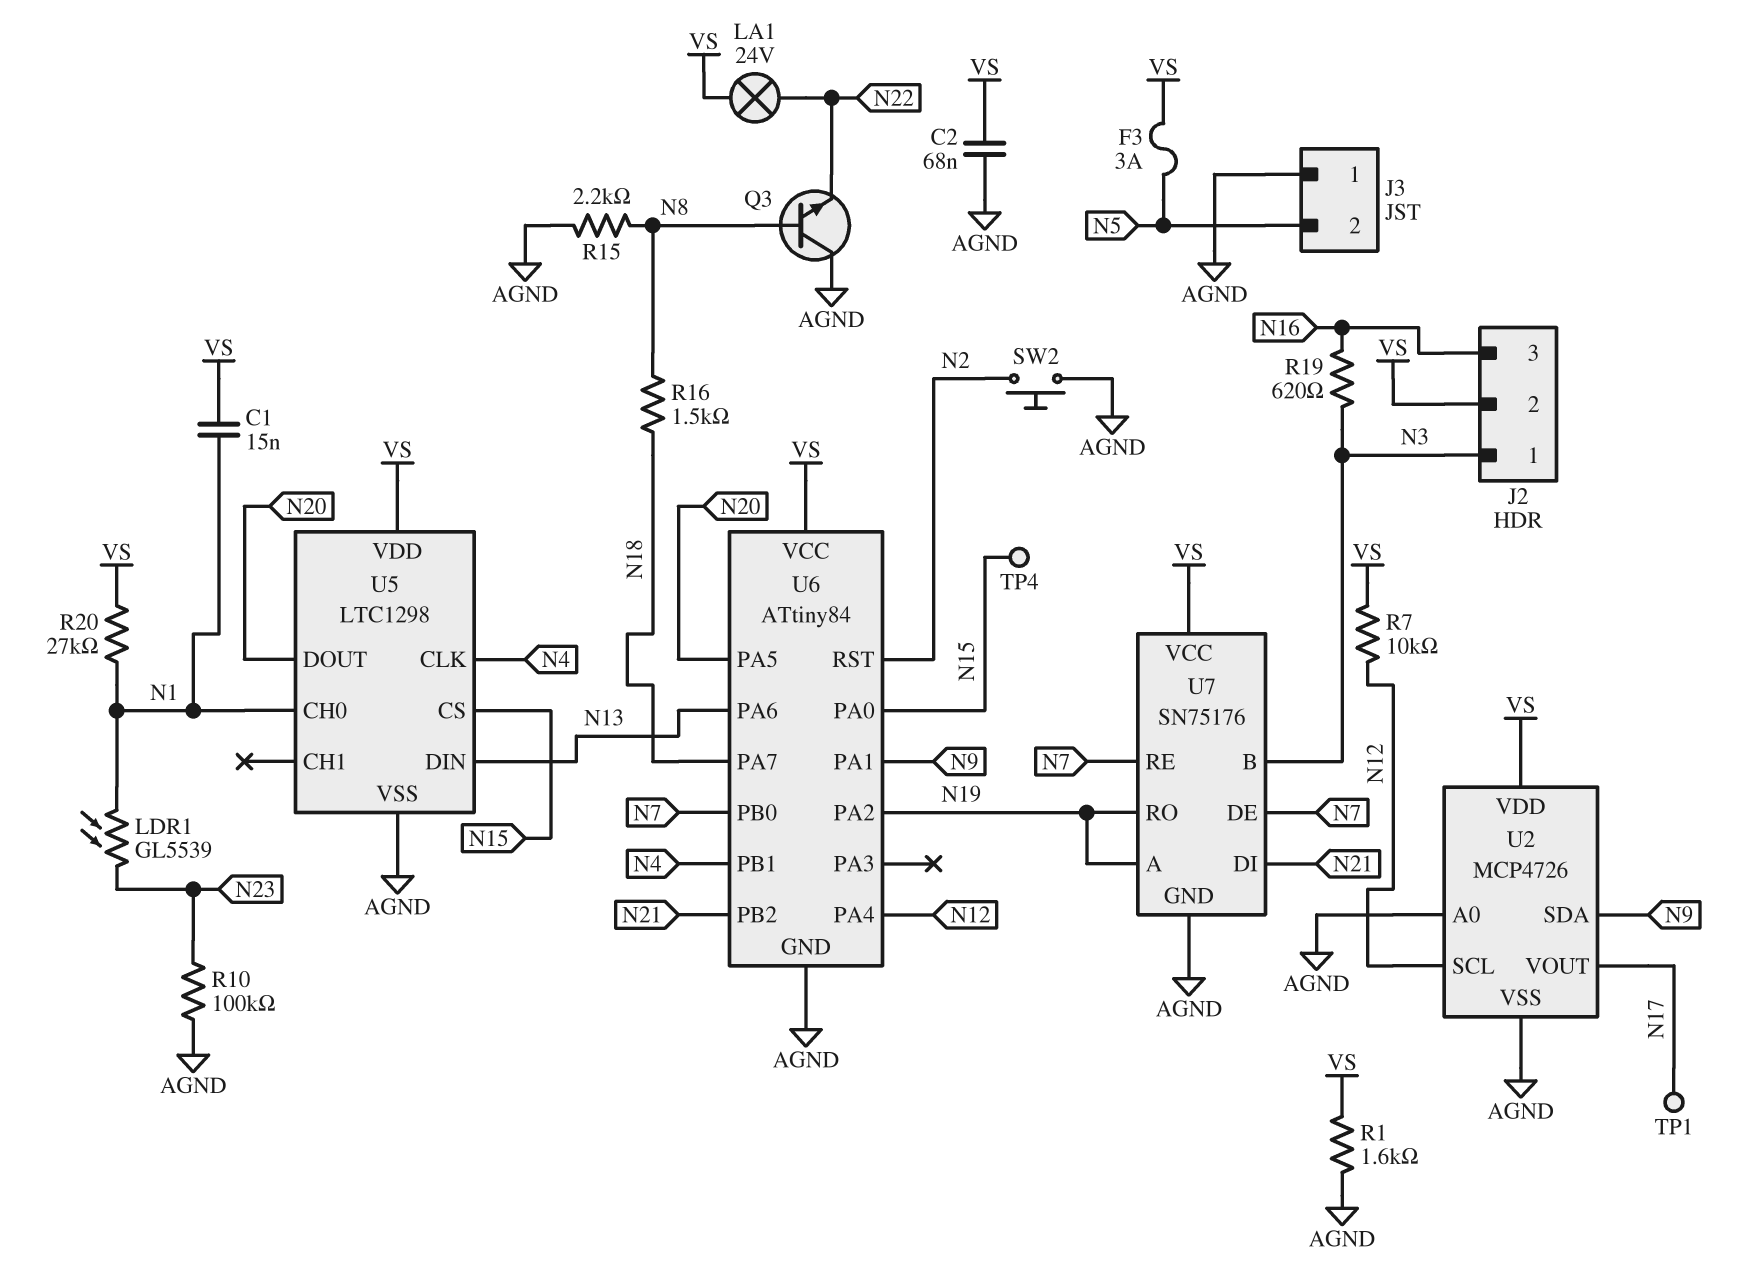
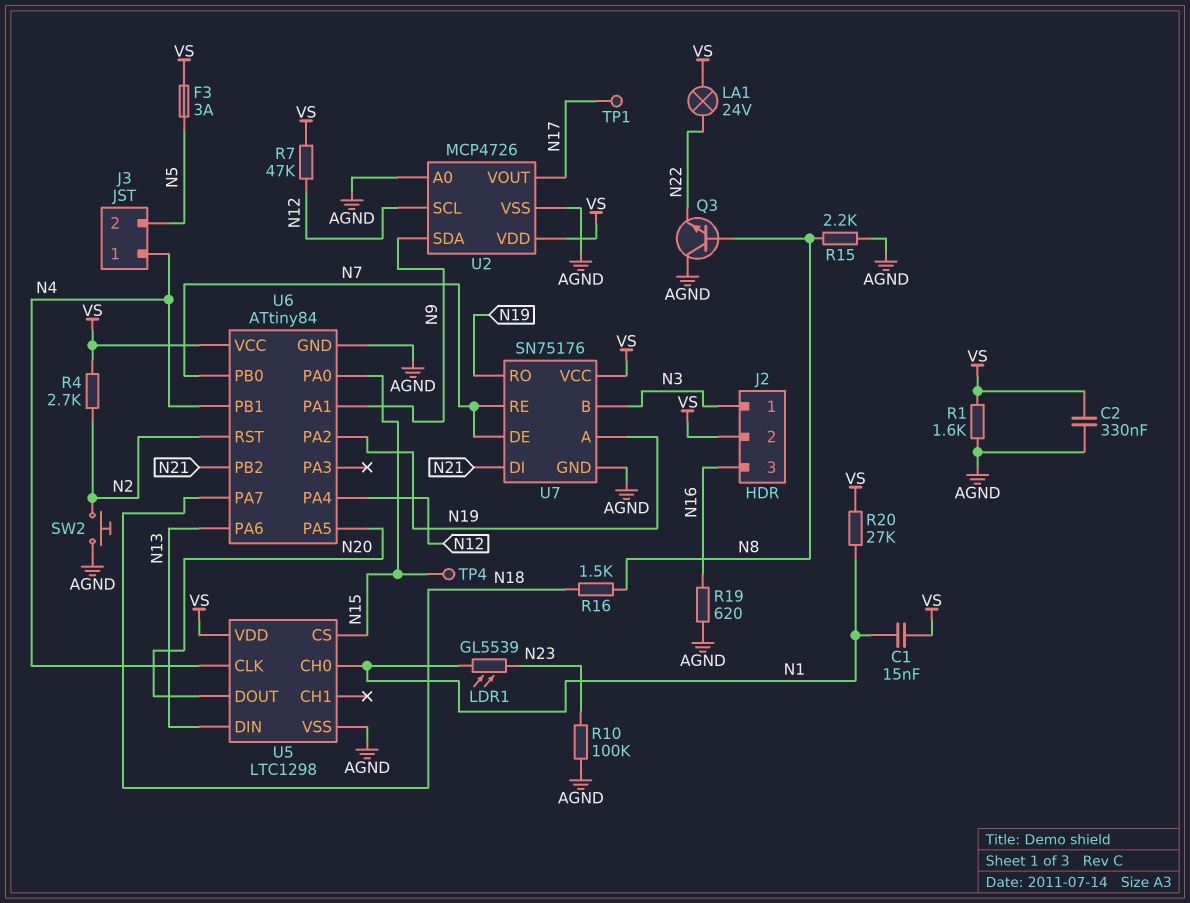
C2: 68nF (AGND, VS) -> 330nF (AGND, VS)
J3 pin 1: AGND -> N4
R4: none -> 2.7k (N2, VS)
R7: 10k (N12, VS) -> 47k (N12, VS)
R19: 620 (N3, N16) -> 620 (AGND, N16)

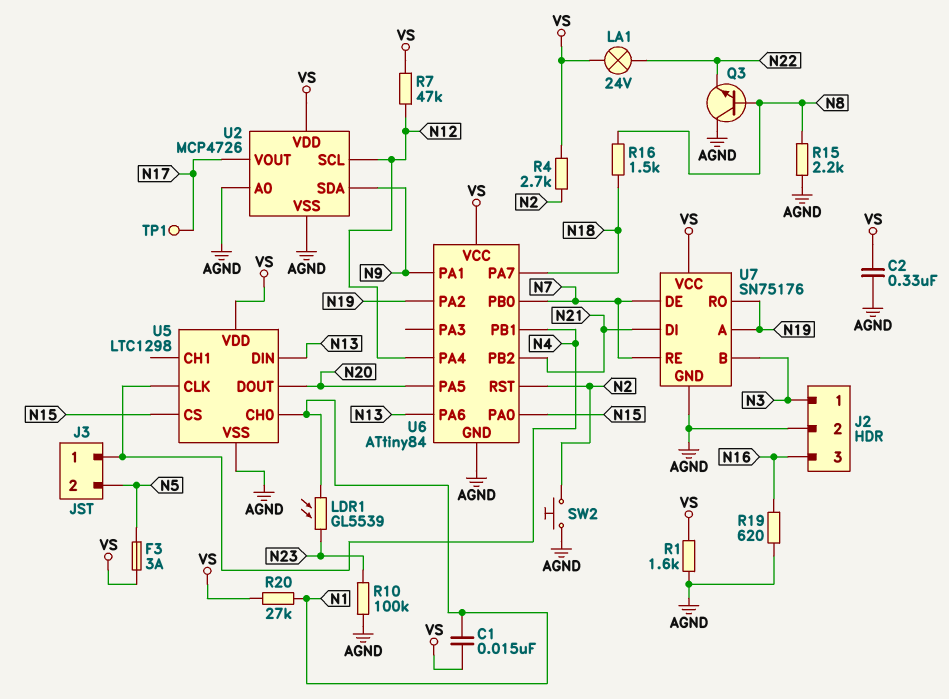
J2 pin 2: VS -> AGND
TP4: test point (N15) -> none

